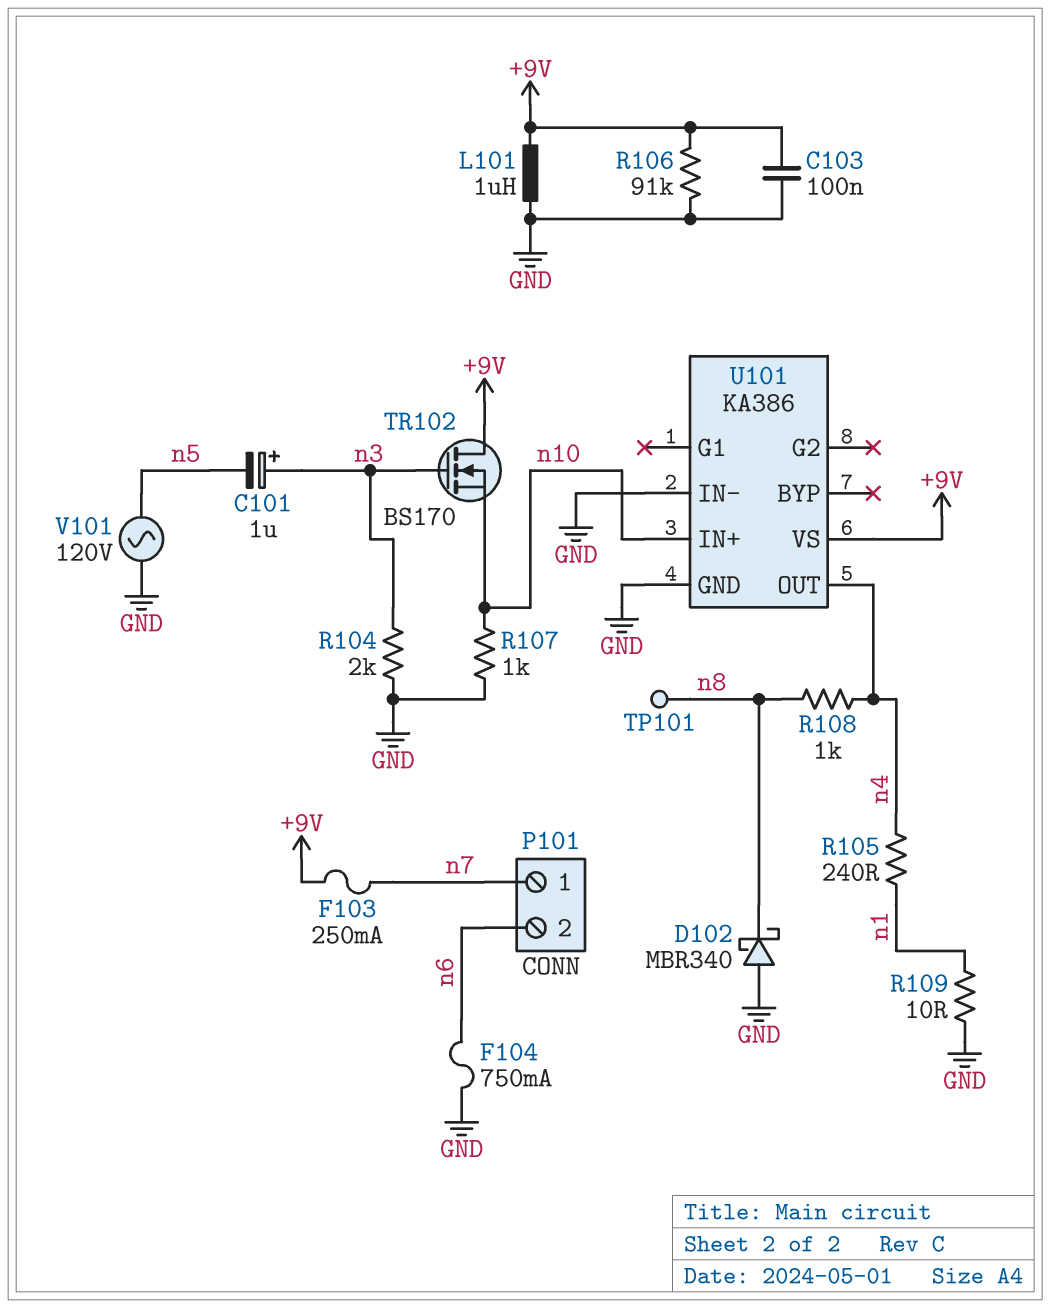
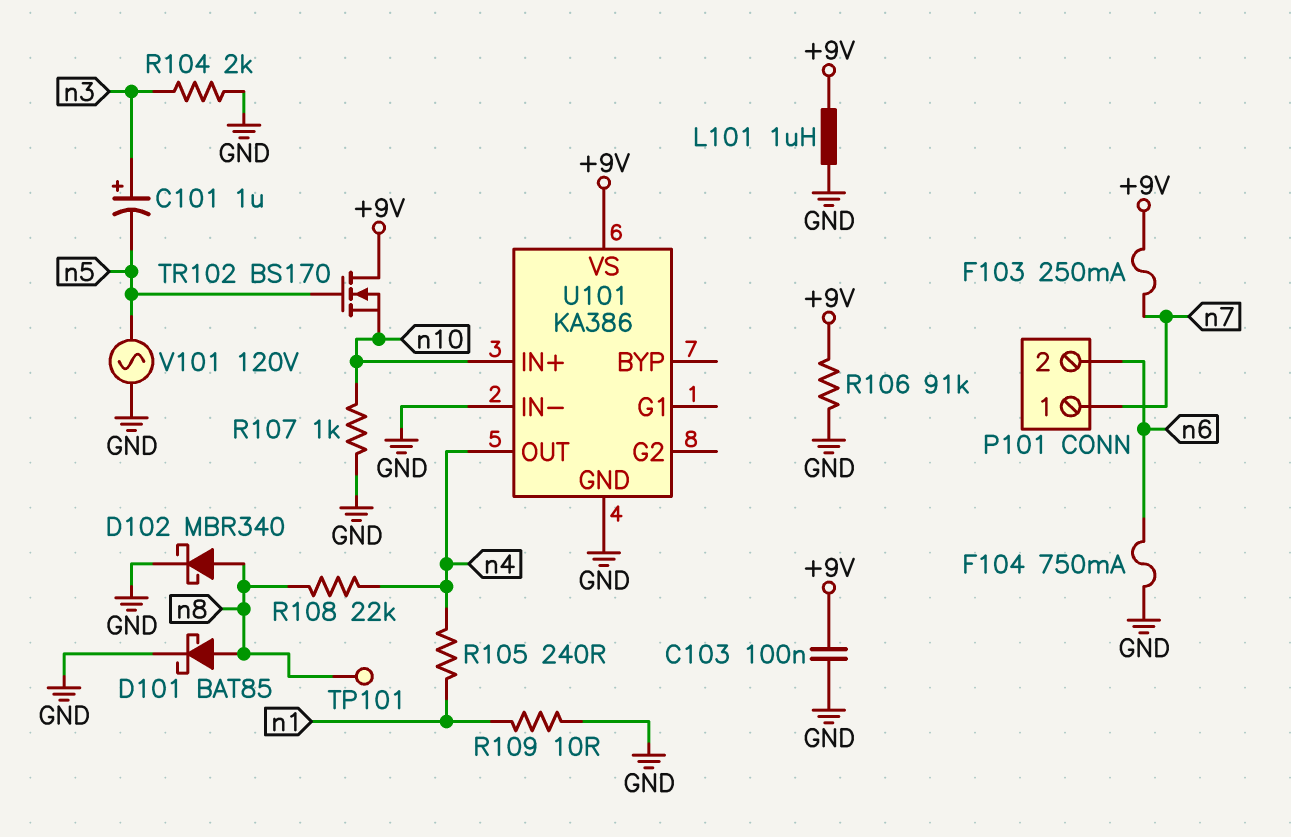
D101: none -> schottky BAT85 (A n8, K GND)
D102: schottky MBR340 (A GND, K n8) -> schottky MBR340 (A n8, K GND)
R108: 1k (n4, n8) -> 22k (n4, n8)
TR102: NMOS BS170 (G n3, D +9V, S n10) -> NMOS BS170 (G n5, D +9V, S n10)

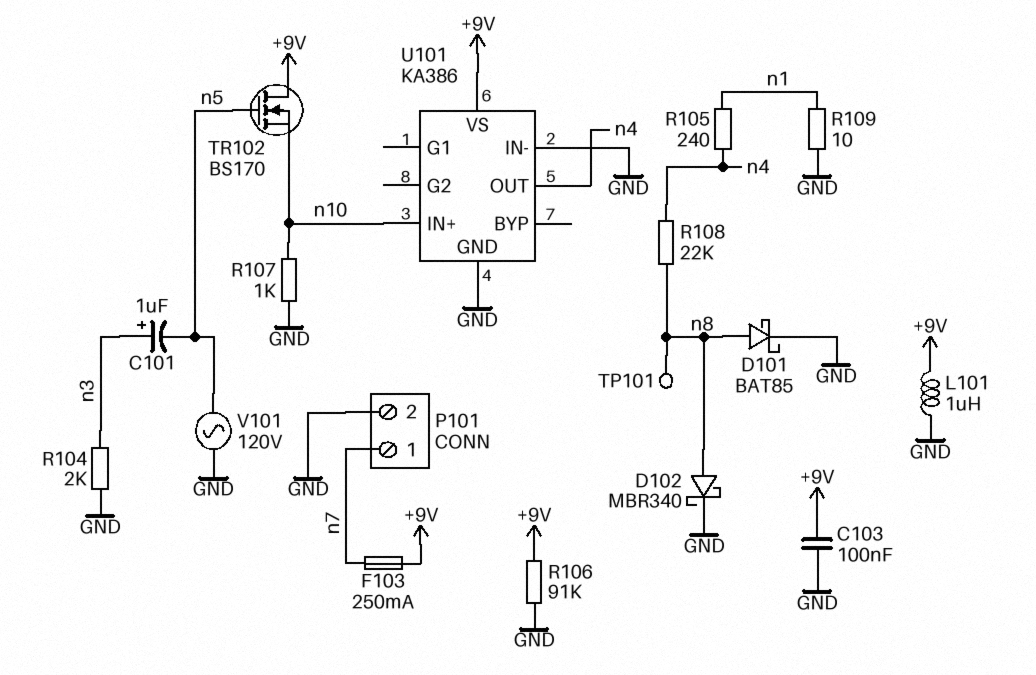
F104: 750mA (GND, n6) -> none
P101 pin 2: n6 -> GND

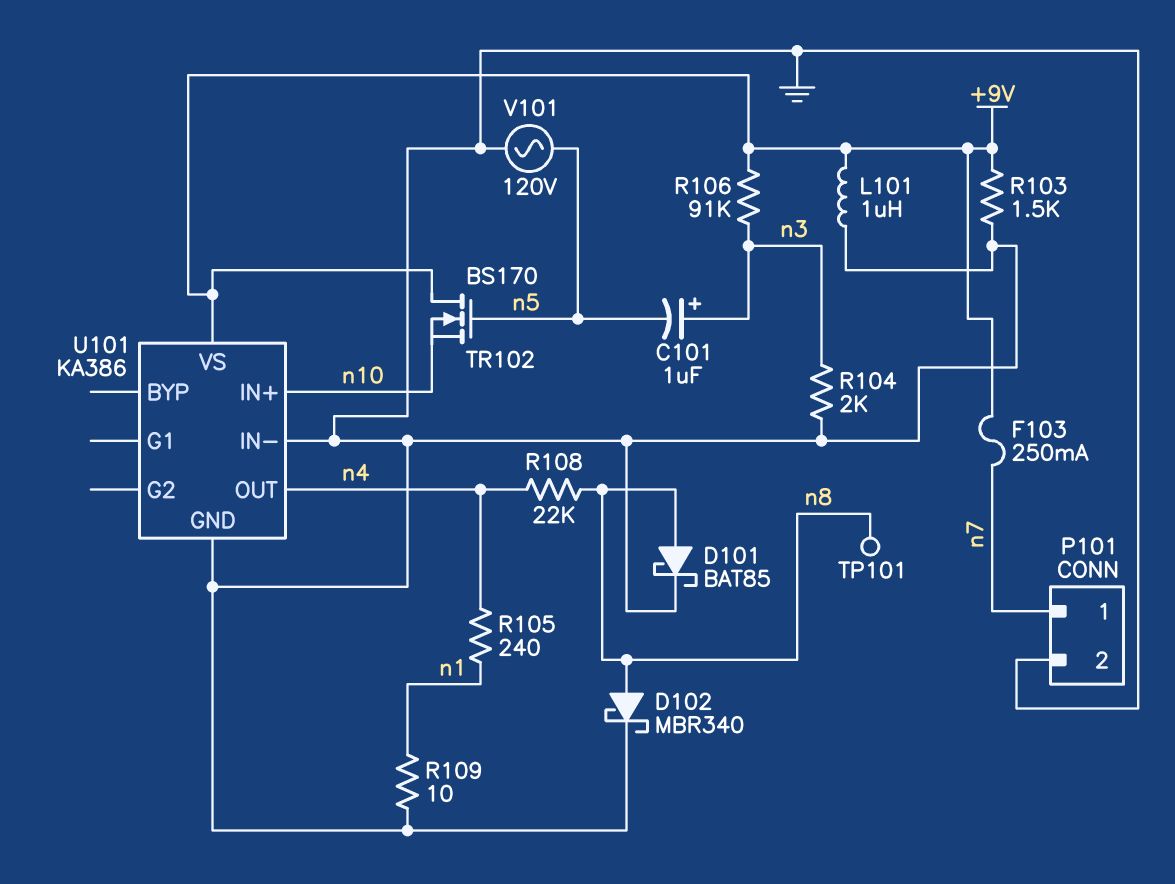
C103: 100nF (+9V, GND) -> none
R103: none -> 1.5k (+9V, GND)
R106: 91k (+9V, GND) -> 91k (+9V, n3)
R107: 1k (GND, n10) -> none

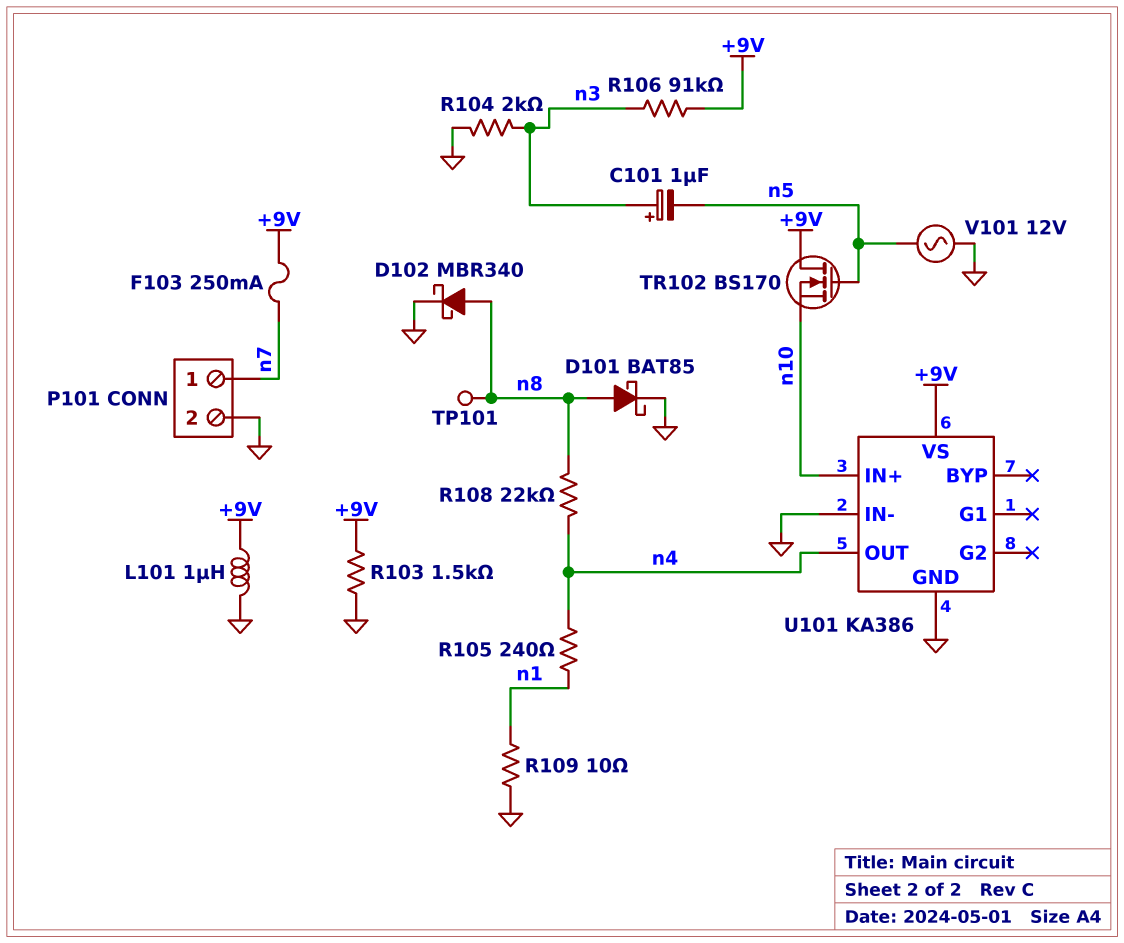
V101: AC 120V (GND, n5) -> AC 12V (GND, n5)

